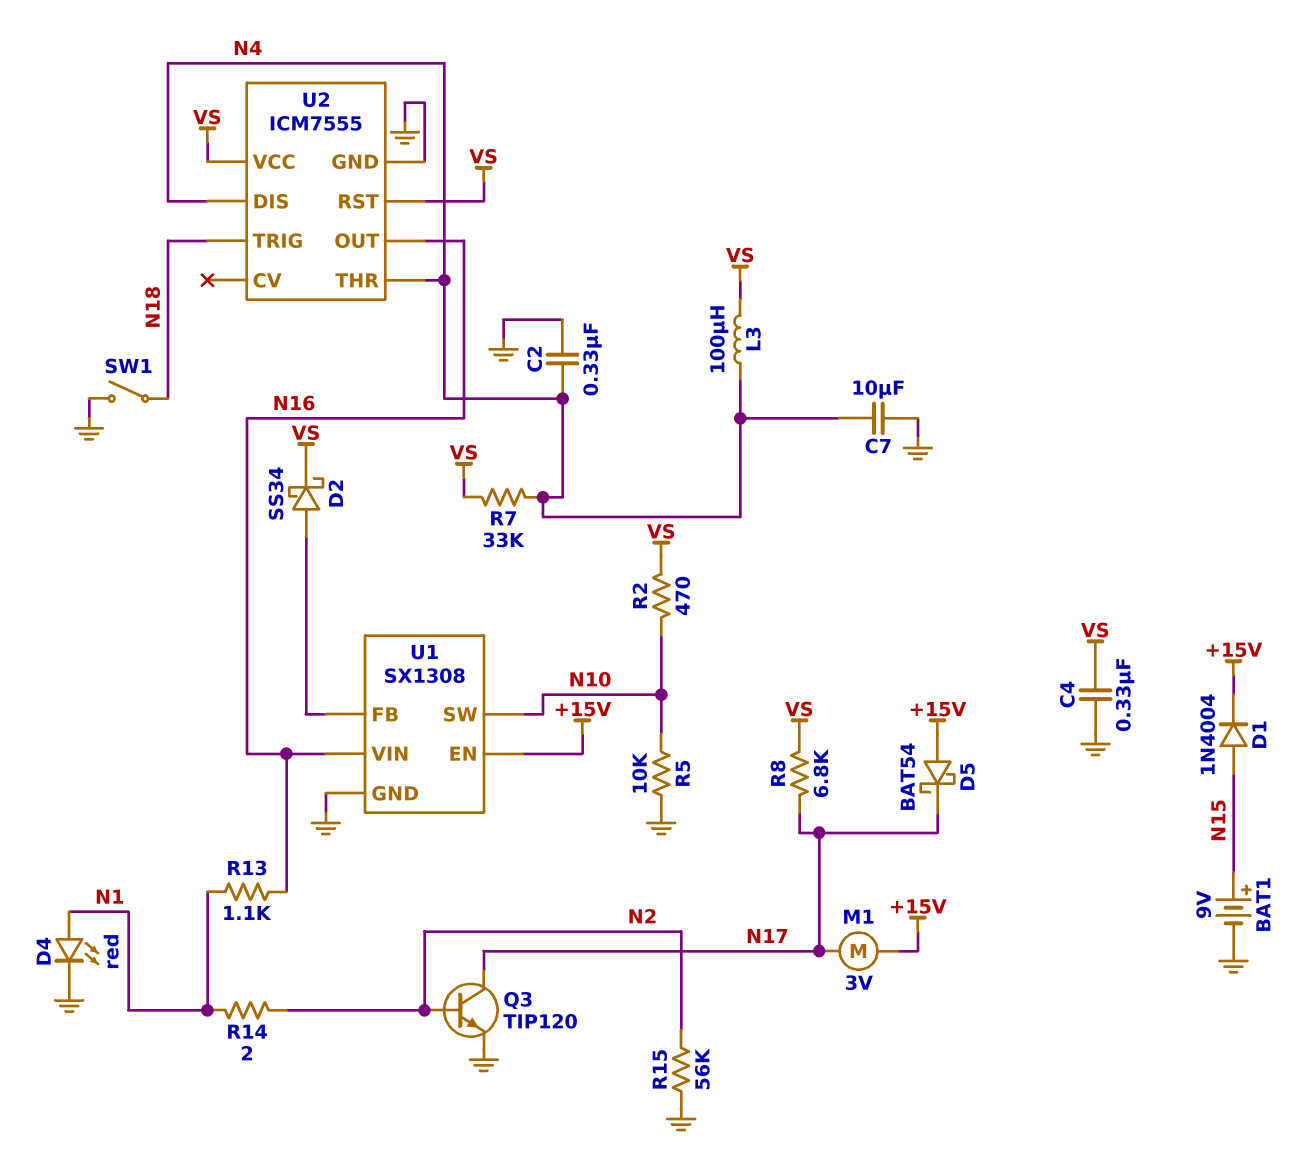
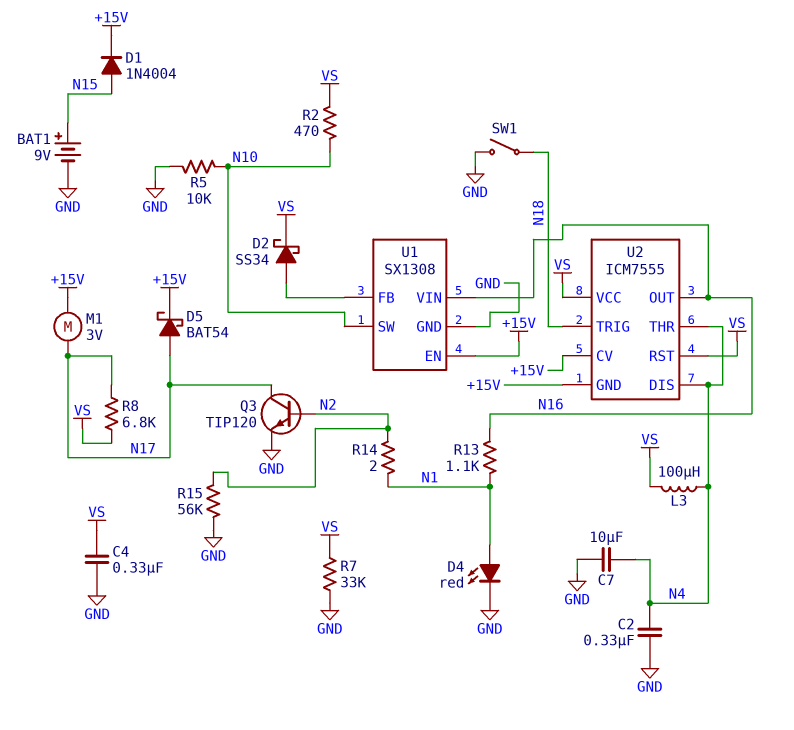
D5: schottky BAT54 (A +15V, K N17) -> schottky BAT54 (A N17, K +15V)
R7: 33k (N4, VS) -> 33k (GND, VS)
U2 pin CV: none -> +15V
U2 pin GND: GND -> +15V

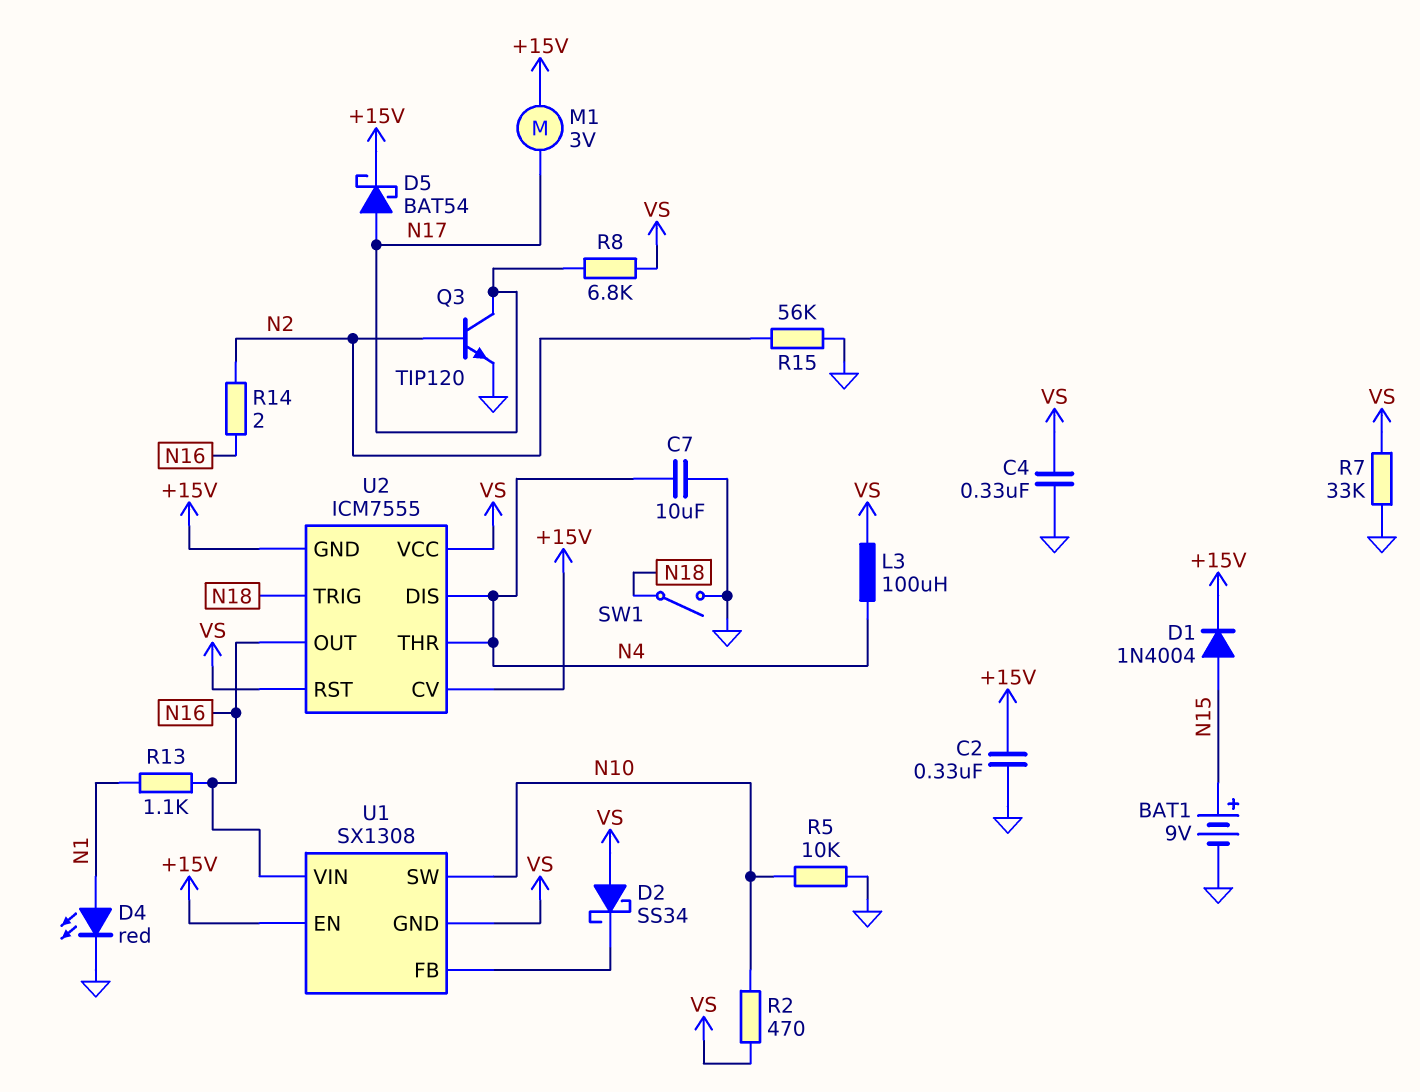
C2: 330nF (GND, N4) -> 330nF (+15V, GND)
D2: schottky SS34 (A U1/FB, K VS) -> schottky SS34 (A VS, K U1/FB)
R14: 2 (N1, N2) -> 2 (N2, N16)
U1 pin GND: GND -> VS

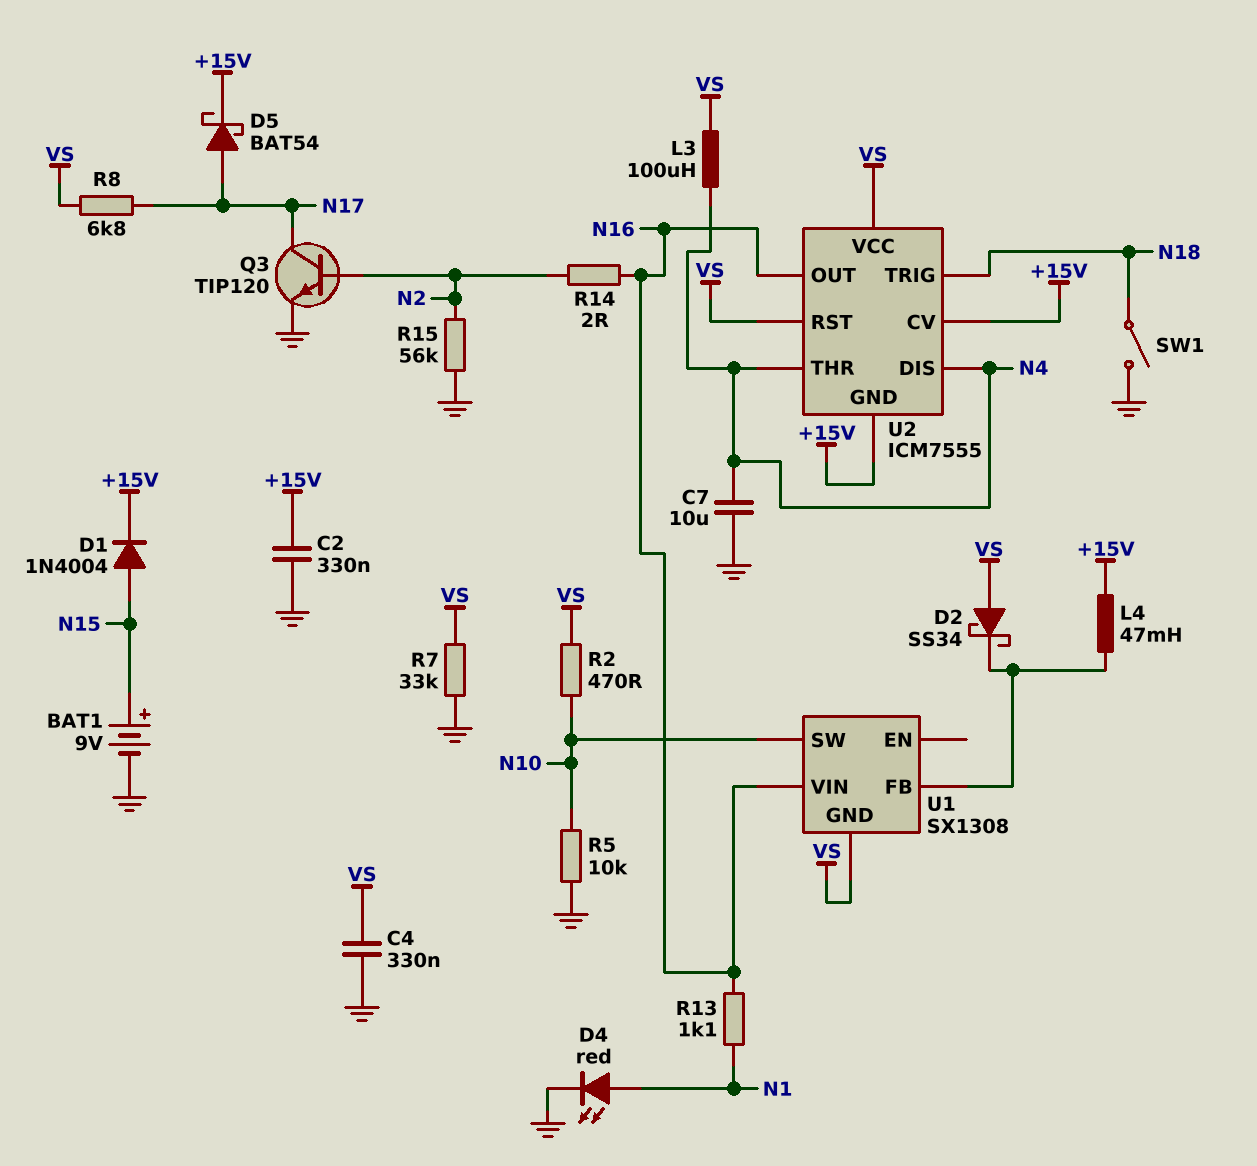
L4: none -> 47mH (+15V, U1/FB)
M1: motor 3V (+15V, N17) -> none
U1 pin EN: +15V -> none

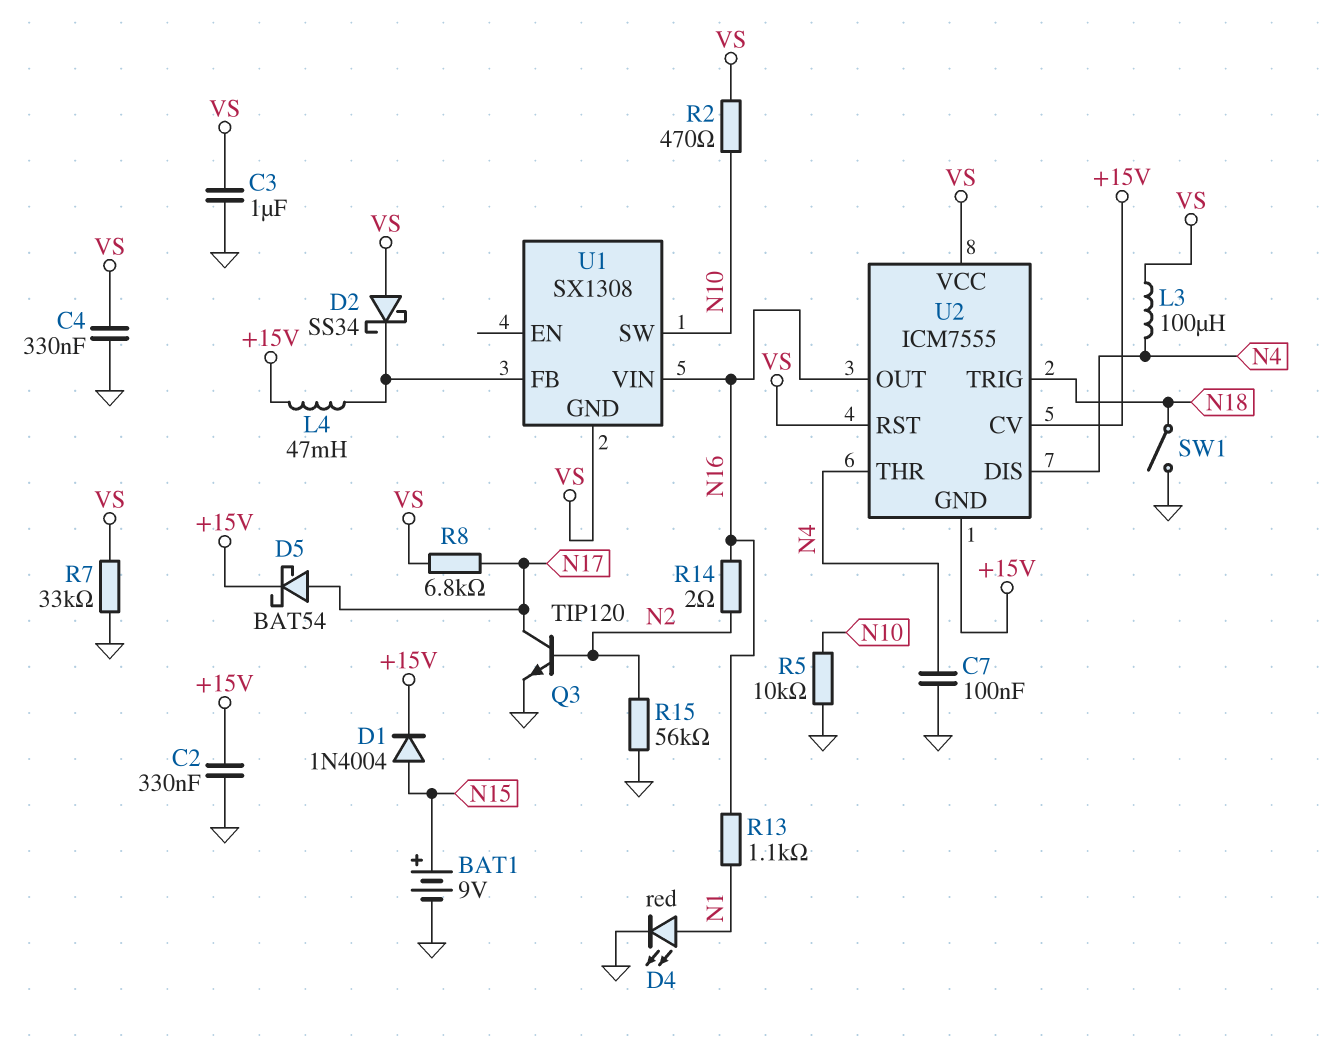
C3: none -> 1uF (GND, VS)
C7: 10uF (GND, N4) -> 100nF (GND, N4)

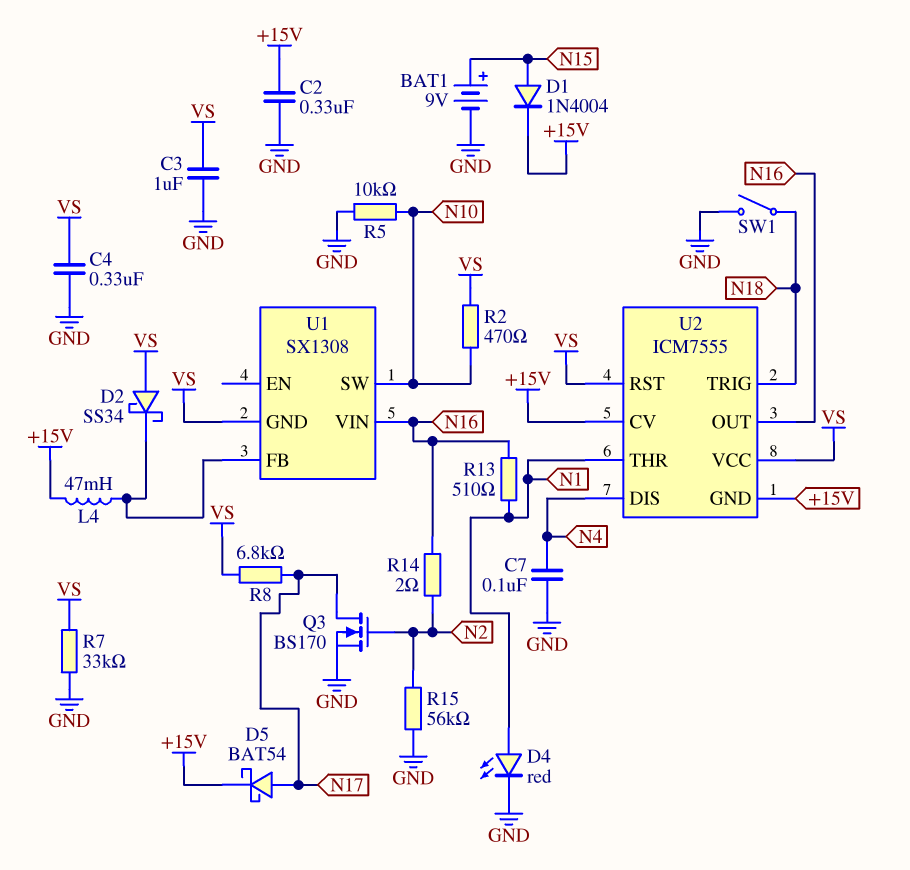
L3: 100uH (N4, VS) -> none
Q3: NPN TIP120 (B N2, C N17, E GND) -> NMOS BS170 (G N2, D N17, S GND)
R13: 1.1k (N1, N16) -> 510 (N1, N16)
U2 pin THR: N4 -> N1

